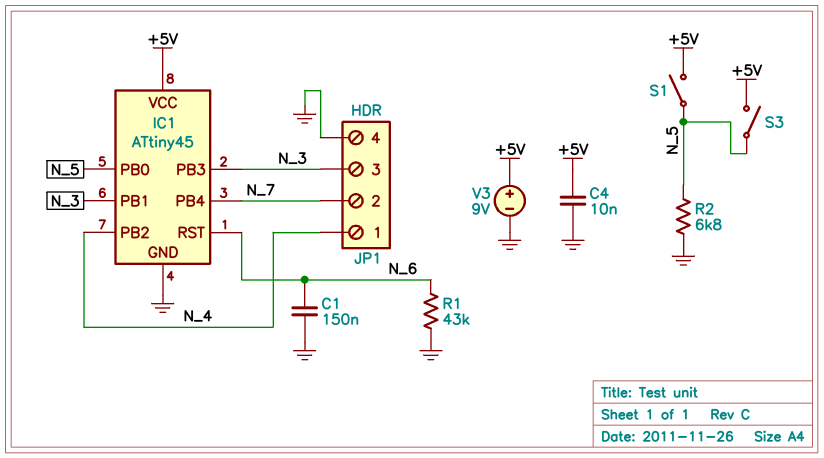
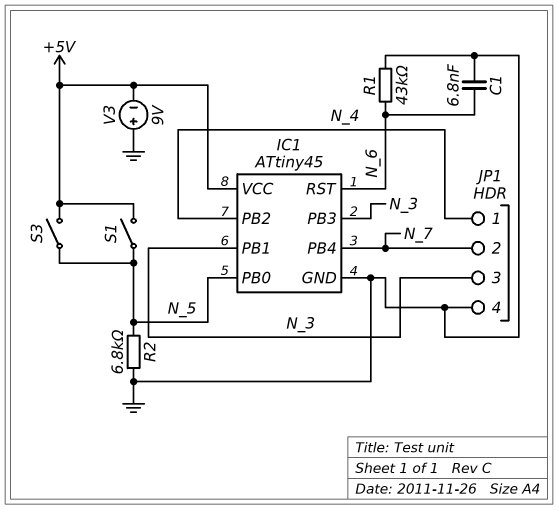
C1: 150nF (GND, N_6) -> 6.8nF (GND, N_6)
C4: 10nF (+5V, GND) -> none
V3: 9V (plus +5V, minus GND) -> 9V (plus GND, minus +5V)

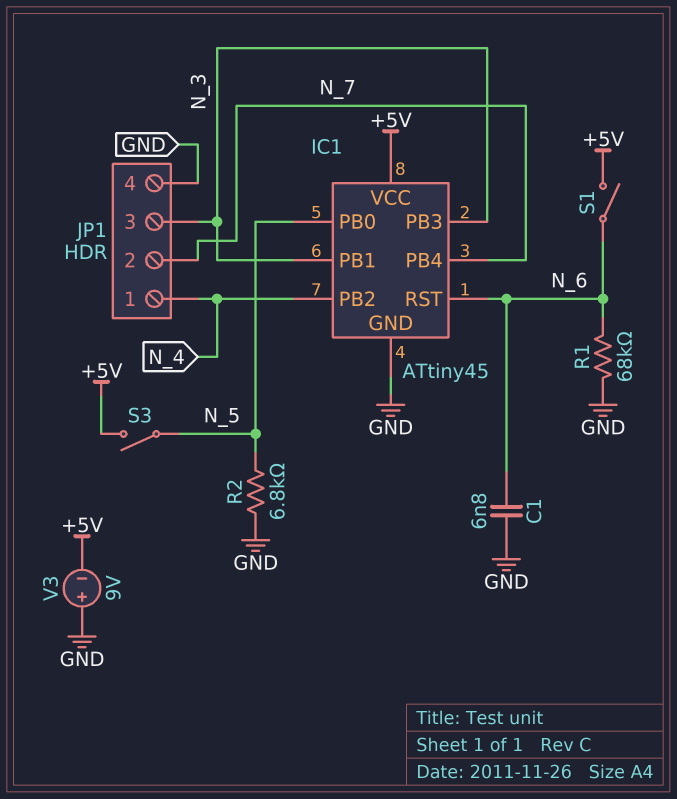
R1: 43k (GND, N_6) -> 68k (GND, N_6)
S1: switch (+5V, N_5) -> switch (+5V, N_6)

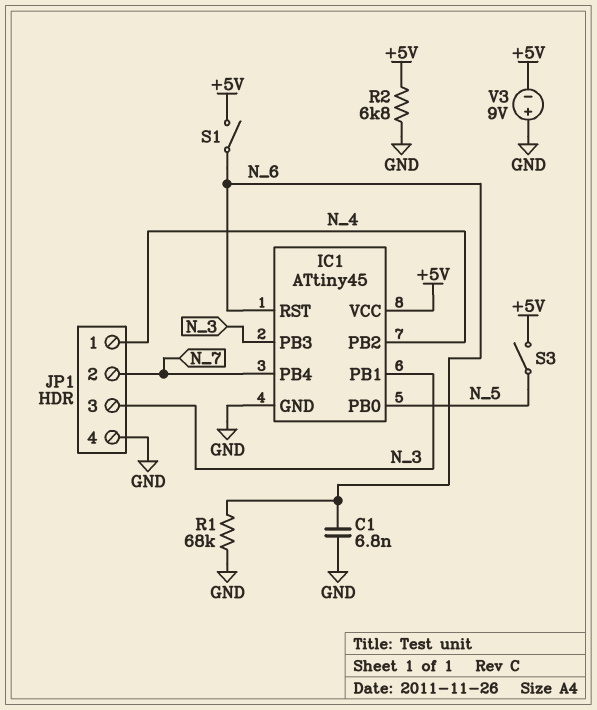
R2: 6.8k (GND, N_5) -> 6.8k (+5V, GND)

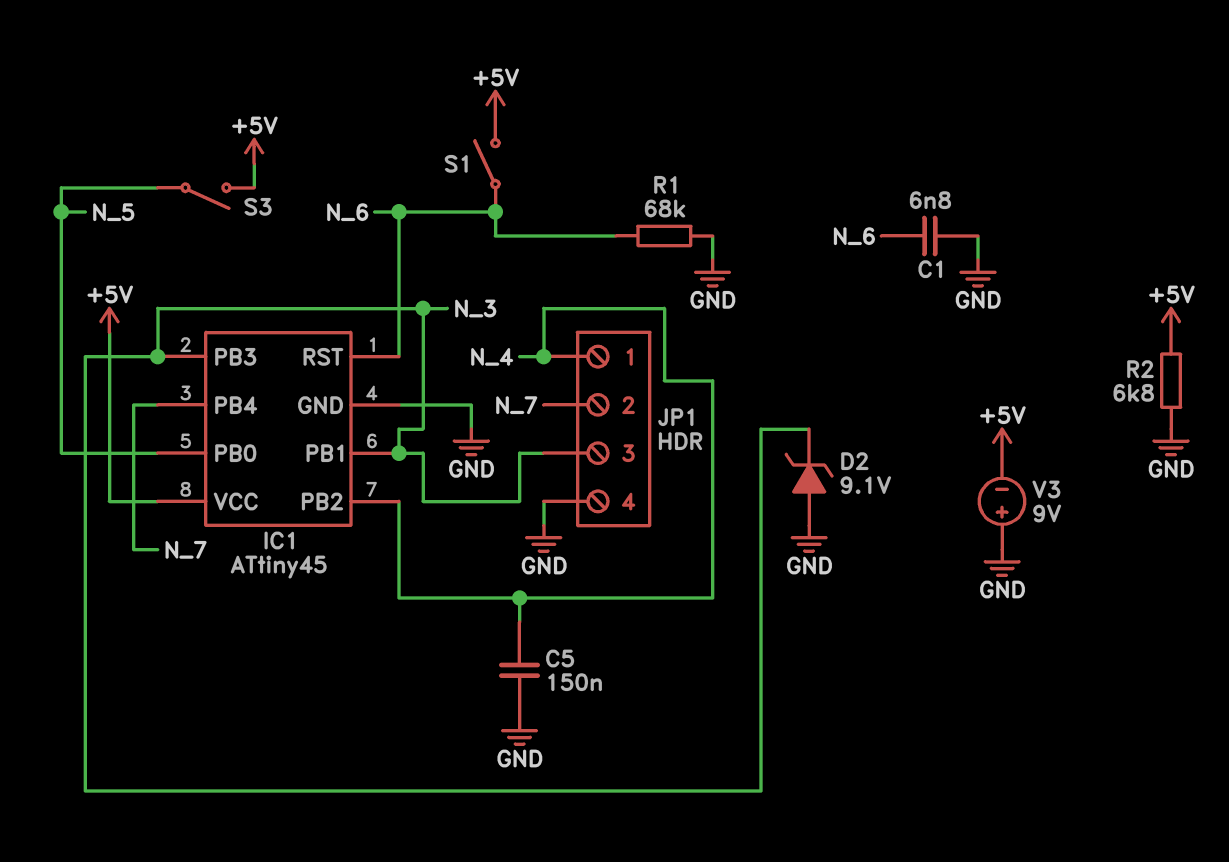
C5: none -> 150nF (GND, N_4)
D2: none -> zener 9.1V (A GND, K N_3)

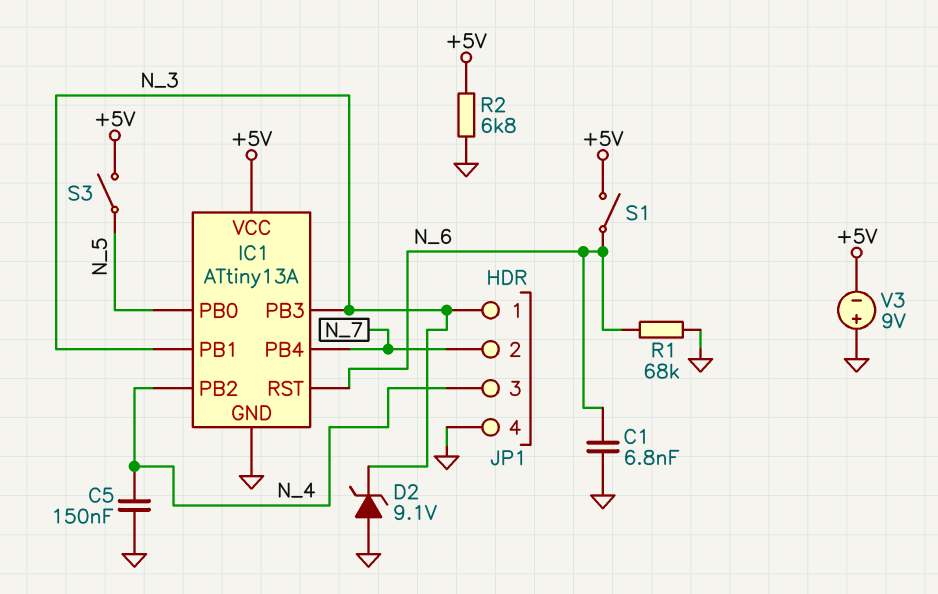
IC1: ATtiny45 -> ATtiny13A
JP1 pin 1: N_4 -> N_3
JP1 pin 3: N_3 -> N_4

